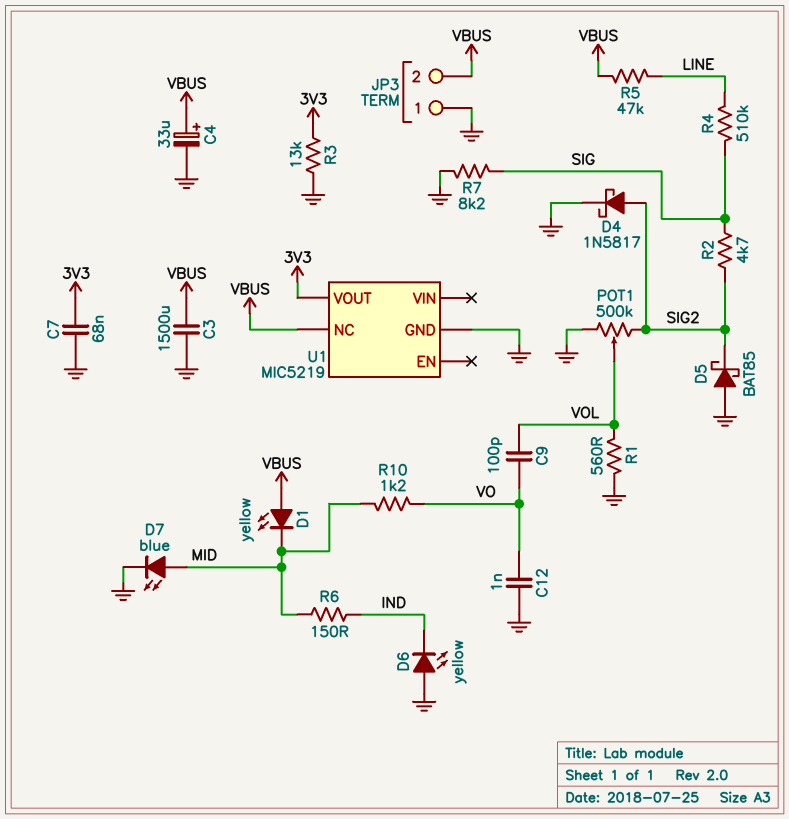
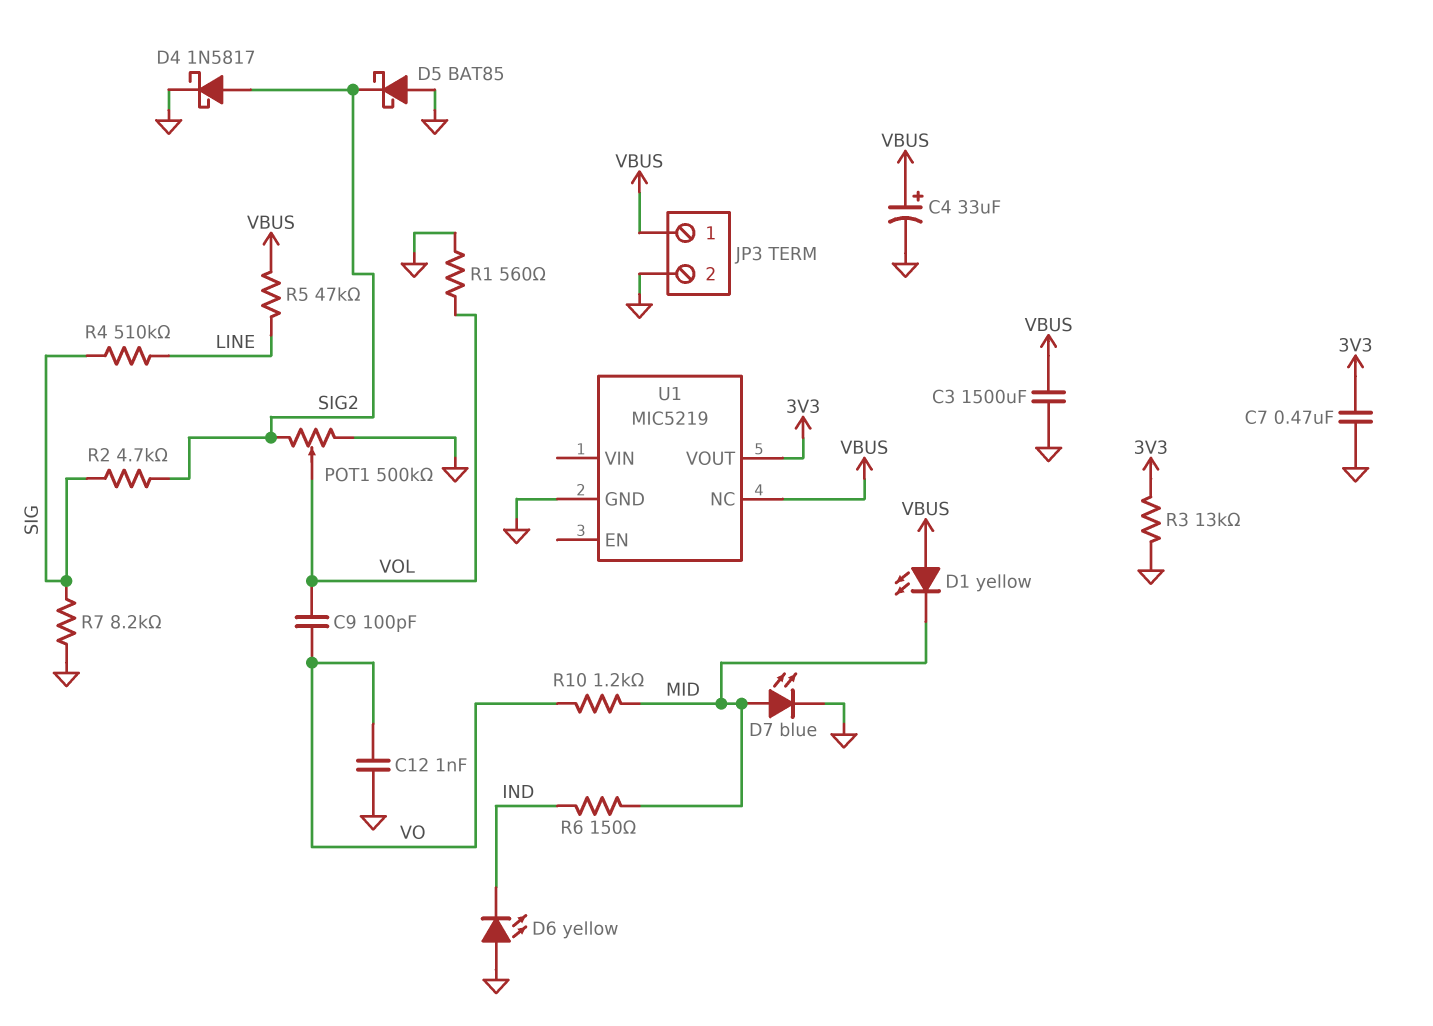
C7: 68nF (3V3, GND) -> 470nF (3V3, GND)
JP3 pin 1: GND -> VBUS
JP3 pin 2: VBUS -> GND

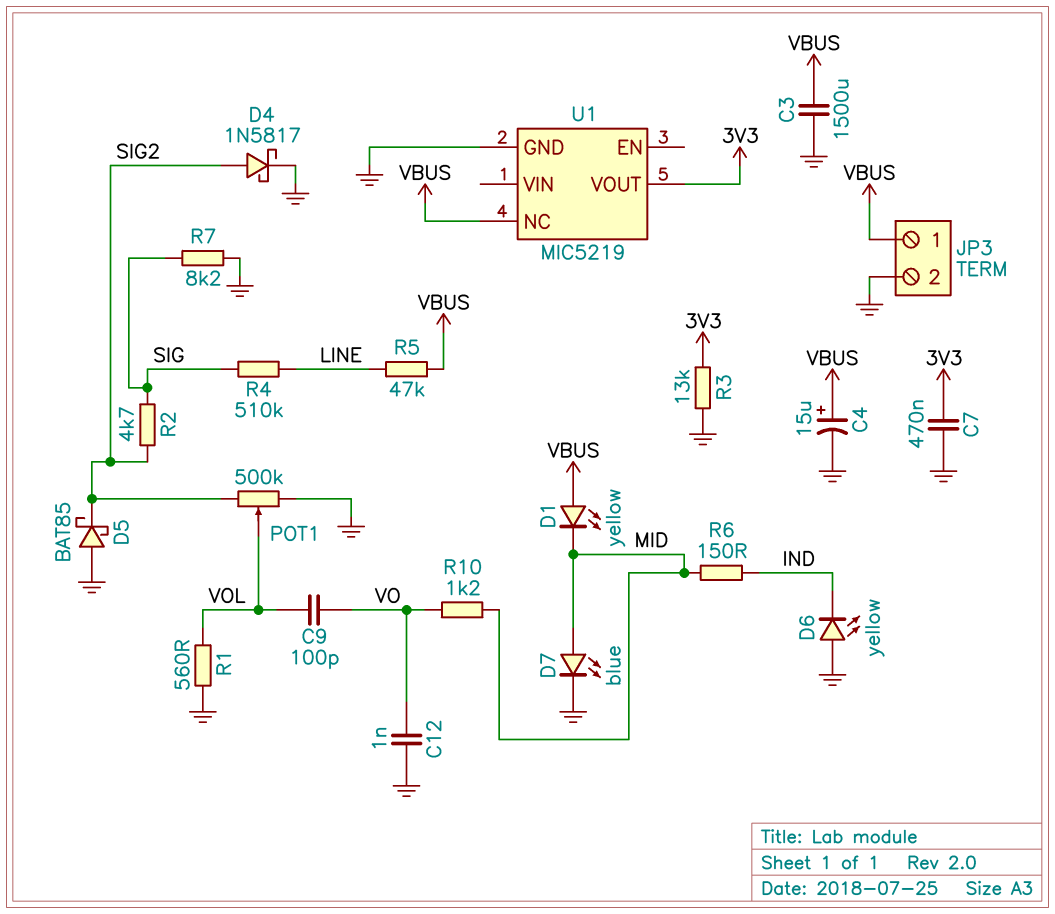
C4: 33uF (plus VBUS, minus GND) -> 15uF (plus VBUS, minus GND)

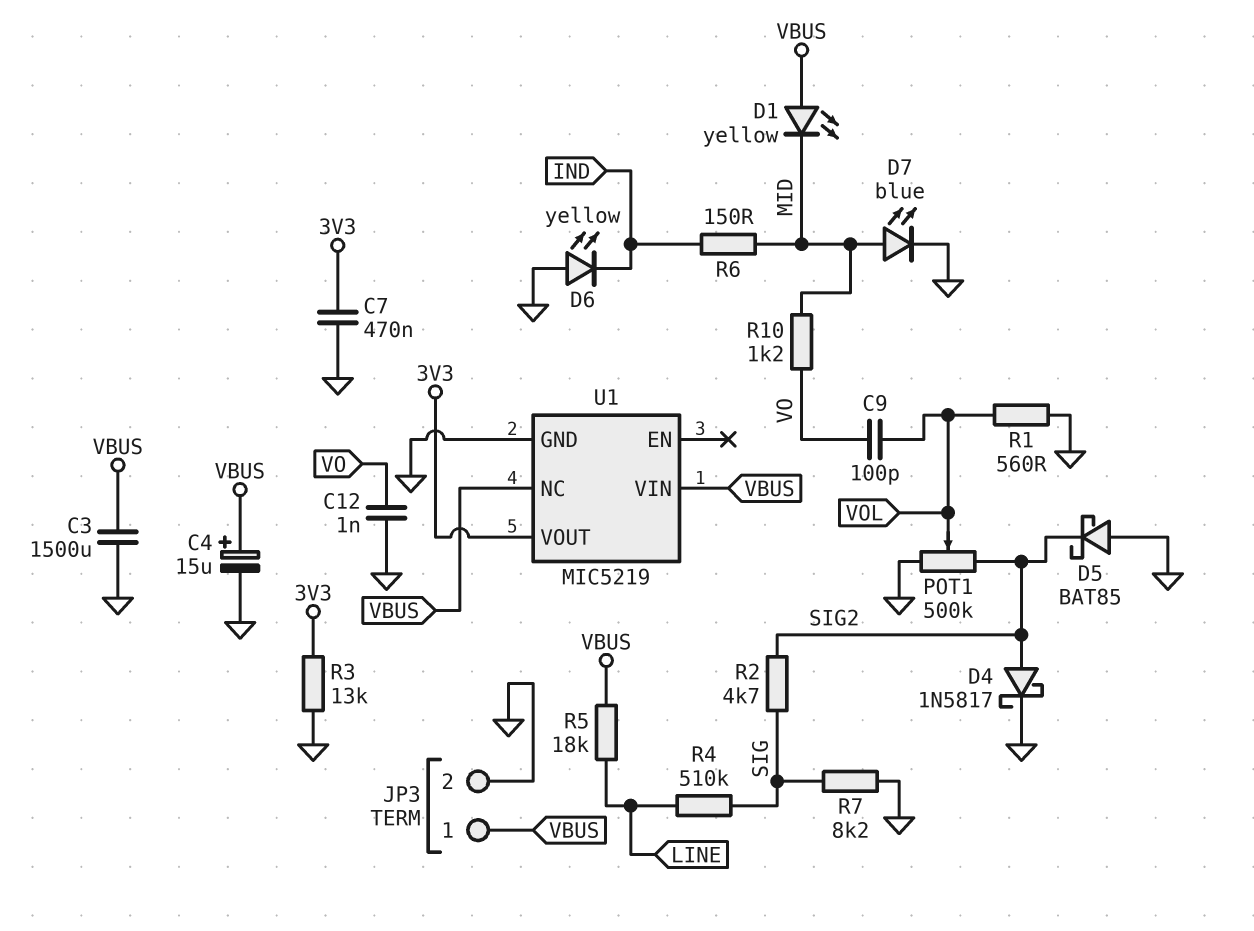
R5: 47k (LINE, VBUS) -> 18k (LINE, VBUS)
U1 pin VIN: none -> VBUS

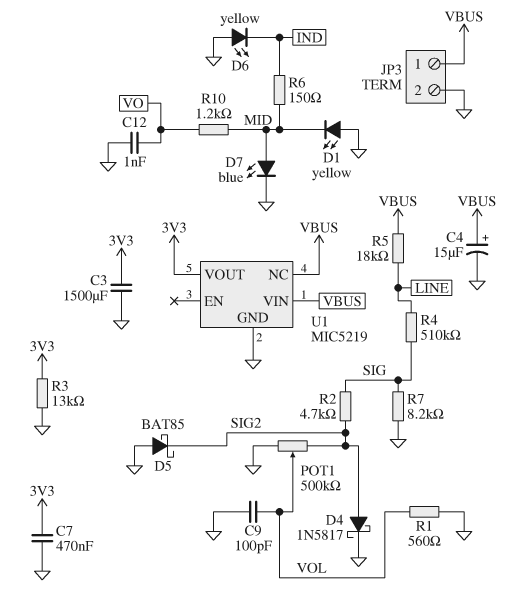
C3: 1500uF (GND, VBUS) -> 1500uF (3V3, GND)
C9: 100pF (VO, VOL) -> 100pF (GND, VOL)
D1: LED yellow (A VBUS, K MID) -> LED yellow (A GND, K MID)

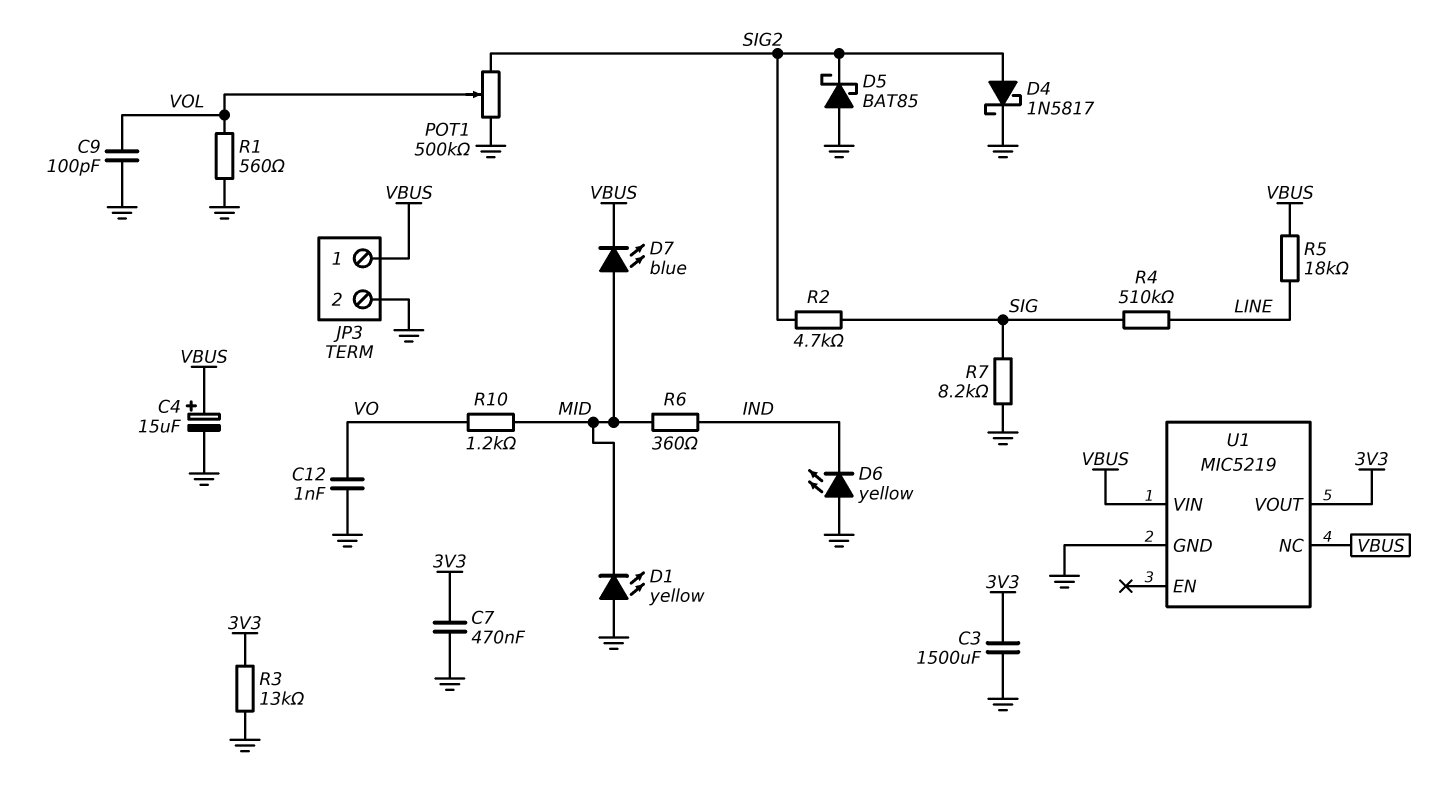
D7: LED blue (A MID, K GND) -> LED blue (A MID, K VBUS)
R6: 150 (IND, MID) -> 360 (IND, MID)

